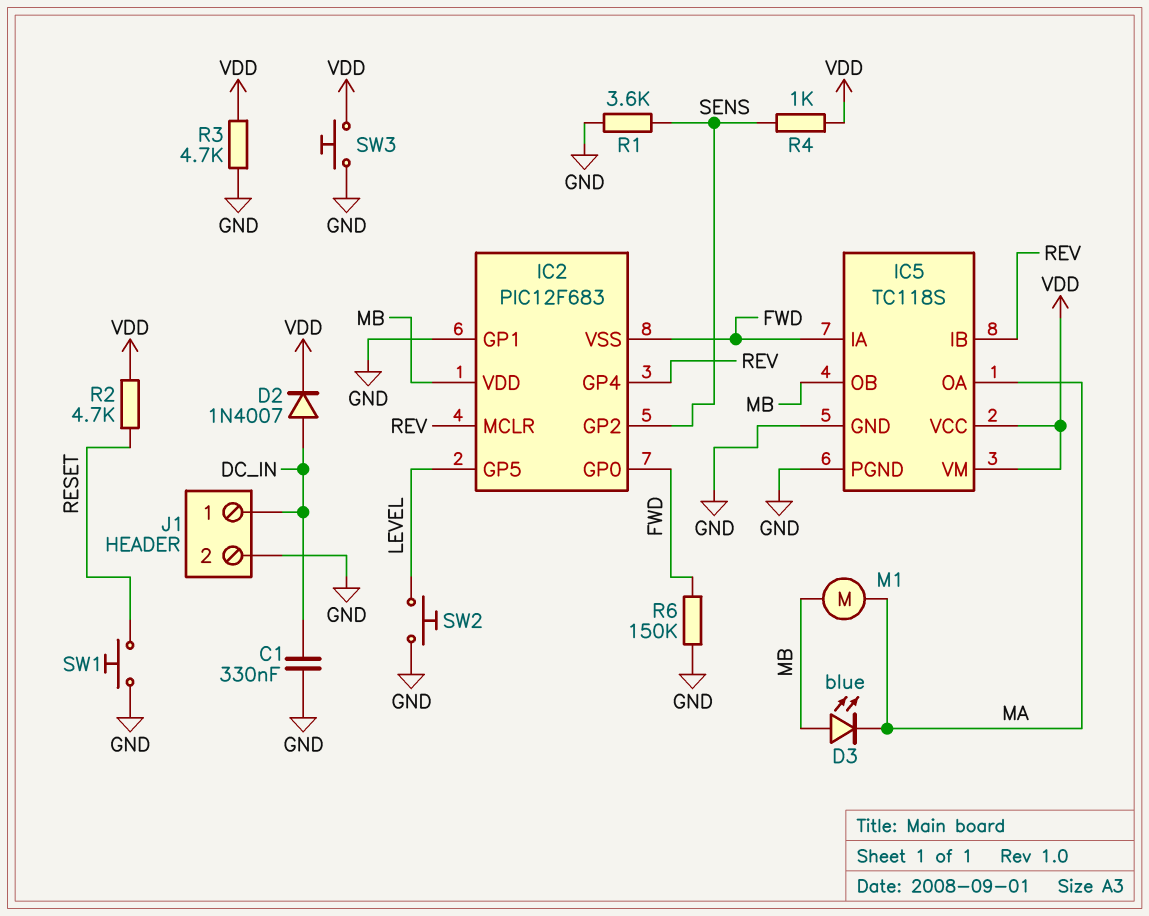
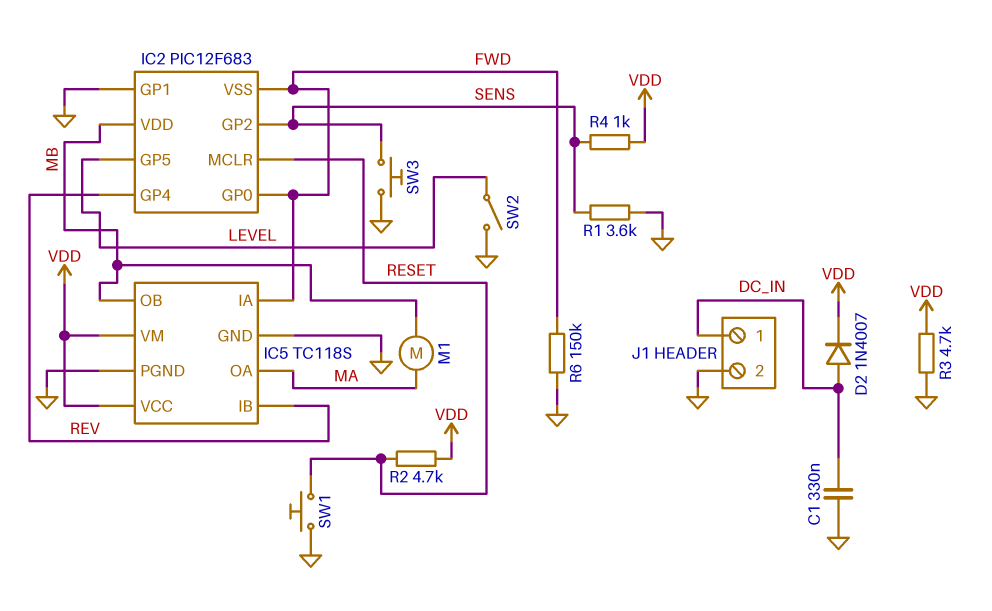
D3: LED blue (A MB, K MA) -> none
IC2 pin MCLR: REV -> RESET
SW2: button (GND, LEVEL) -> switch (GND, LEVEL)
SW3: button (GND, VDD) -> button (GND, SENS)

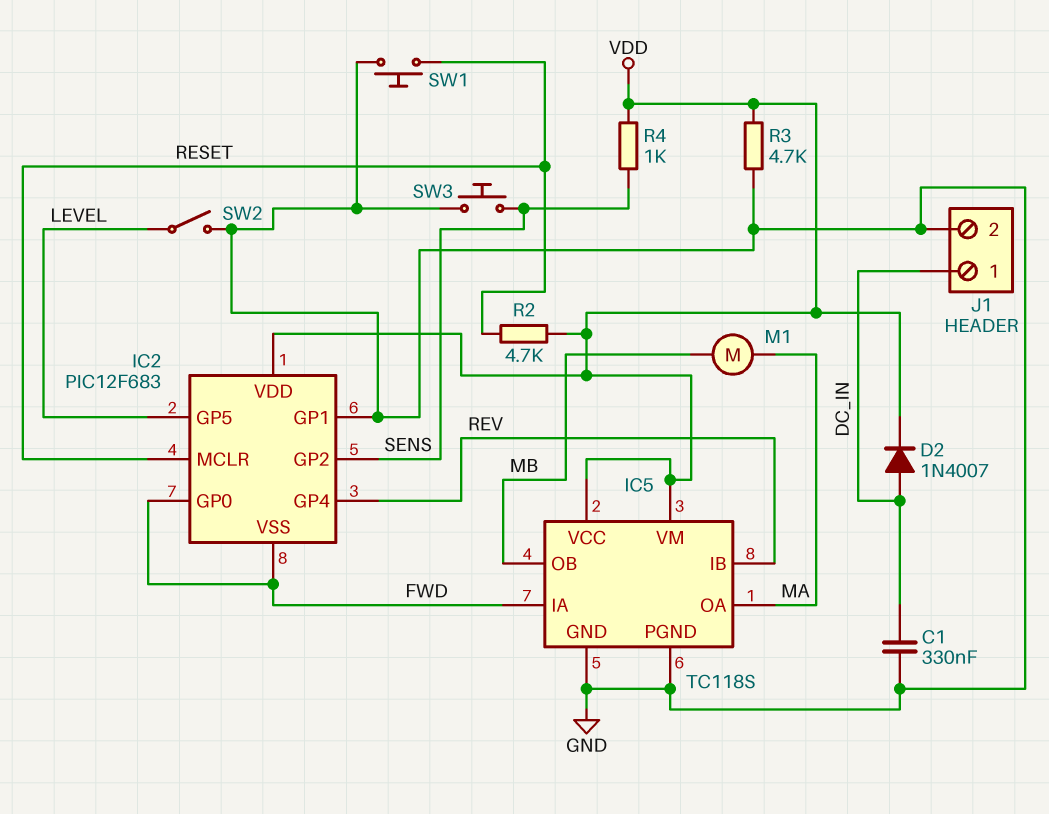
IC2 pin VDD: MB -> VDD
R1: 3.6k (GND, SENS) -> none
R6: 150k (FWD, GND) -> none

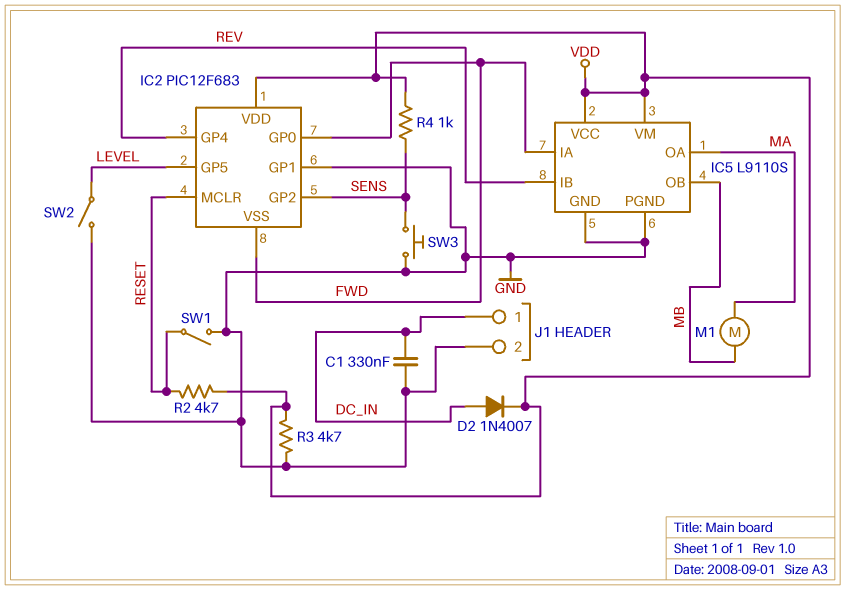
IC5: TC118S -> L9110S
SW1: button (GND, RESET) -> switch (GND, RESET)

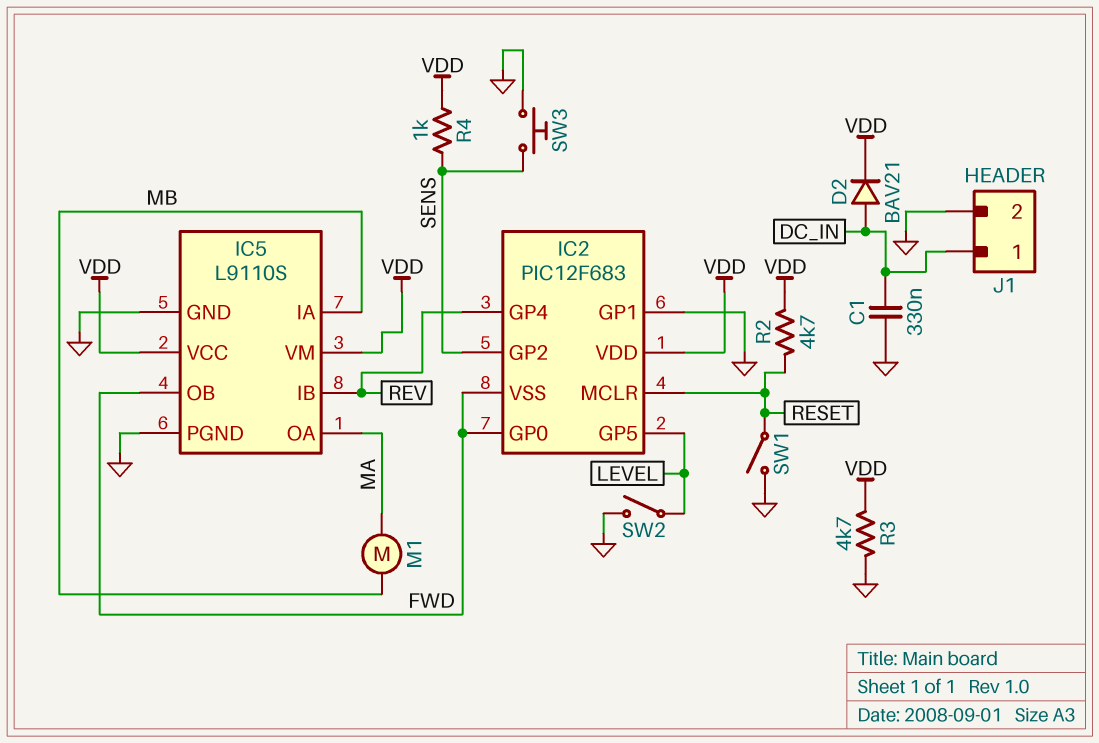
D2: diode 1N4007 (A DC_IN, K VDD) -> diode BAV21 (A DC_IN, K VDD)
IC5 pin IA: FWD -> MB
IC5 pin OB: MB -> FWD

